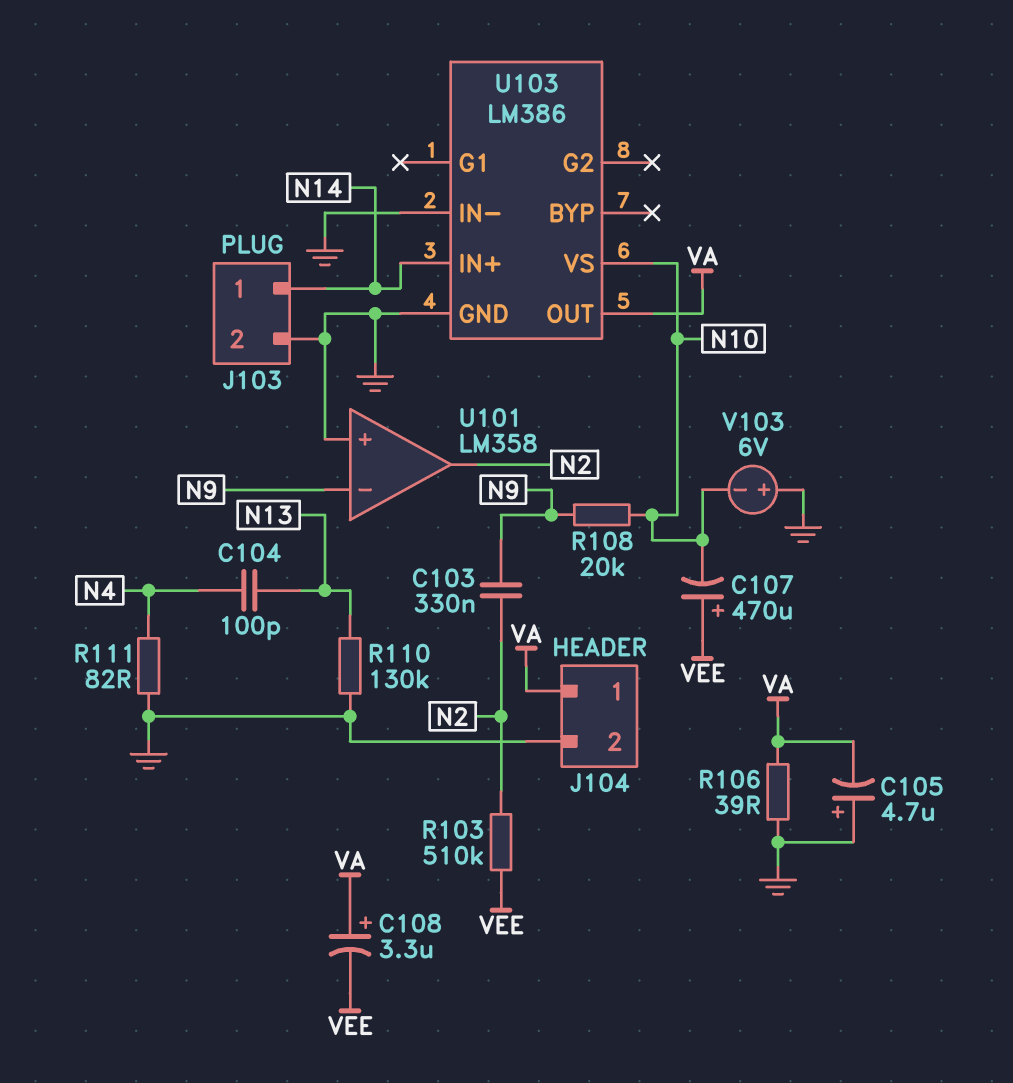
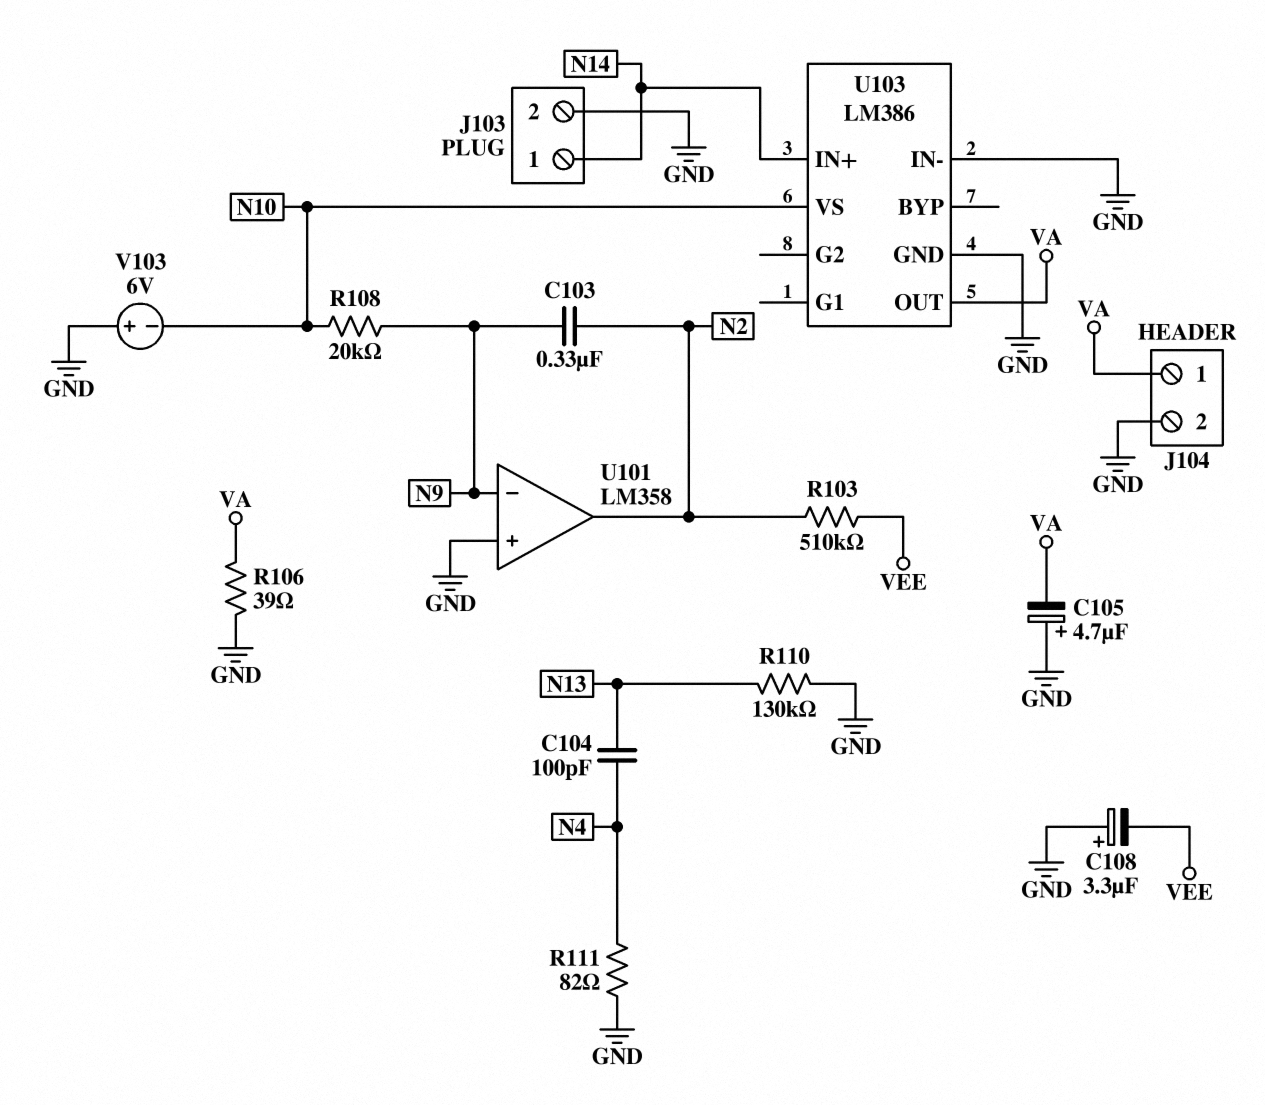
C107: 470uF (plus VEE, minus N10) -> none
C108: 3.3uF (plus VA, minus VEE) -> 3.3uF (plus GND, minus VEE)

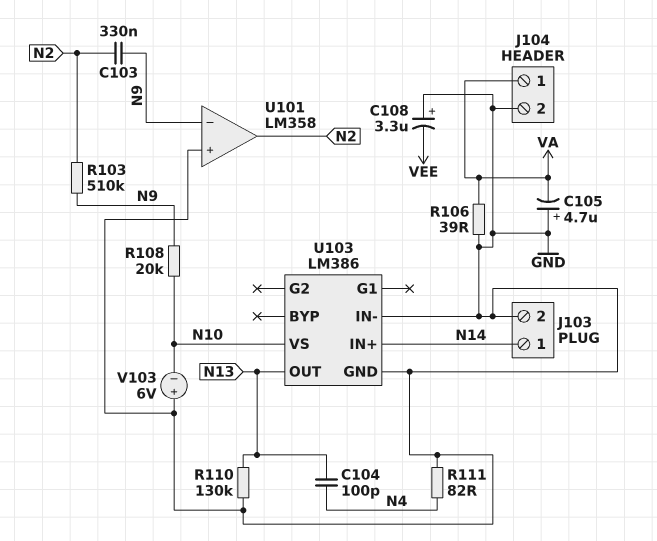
R103: 510k (N2, VEE) -> 510k (N2, N9)
U103 pin OUT: VA -> N13

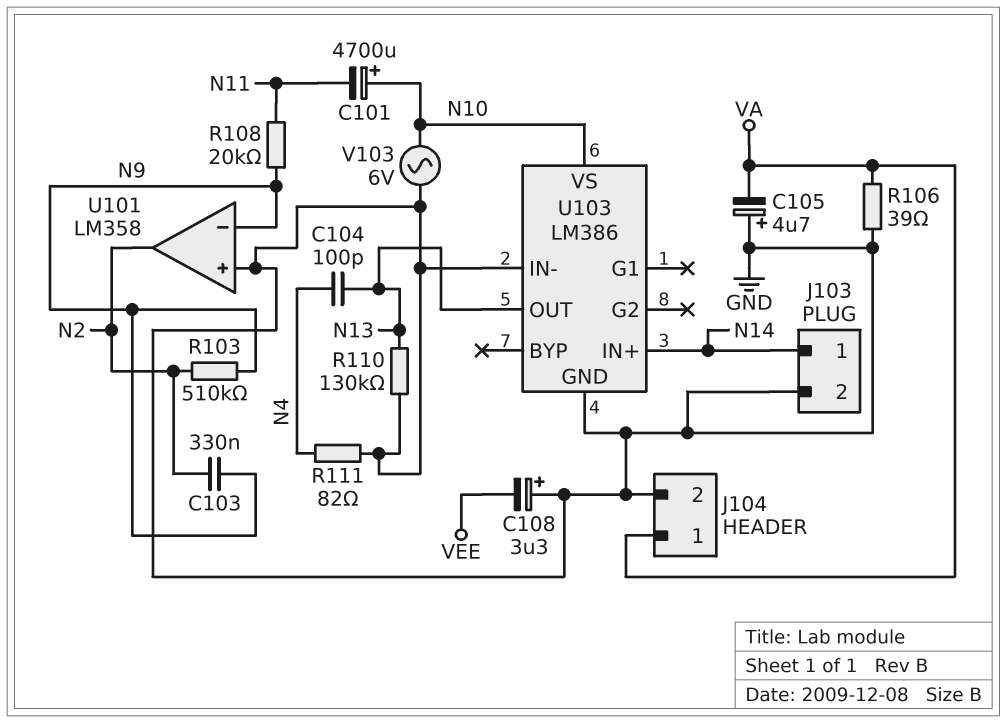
C101: none -> 4700uF (plus N10, minus N11)
R108: 20k (N9, N10) -> 20k (N9, N11)
V103: 6V (plus GND, minus N10) -> AC 6V (GND, N10)

